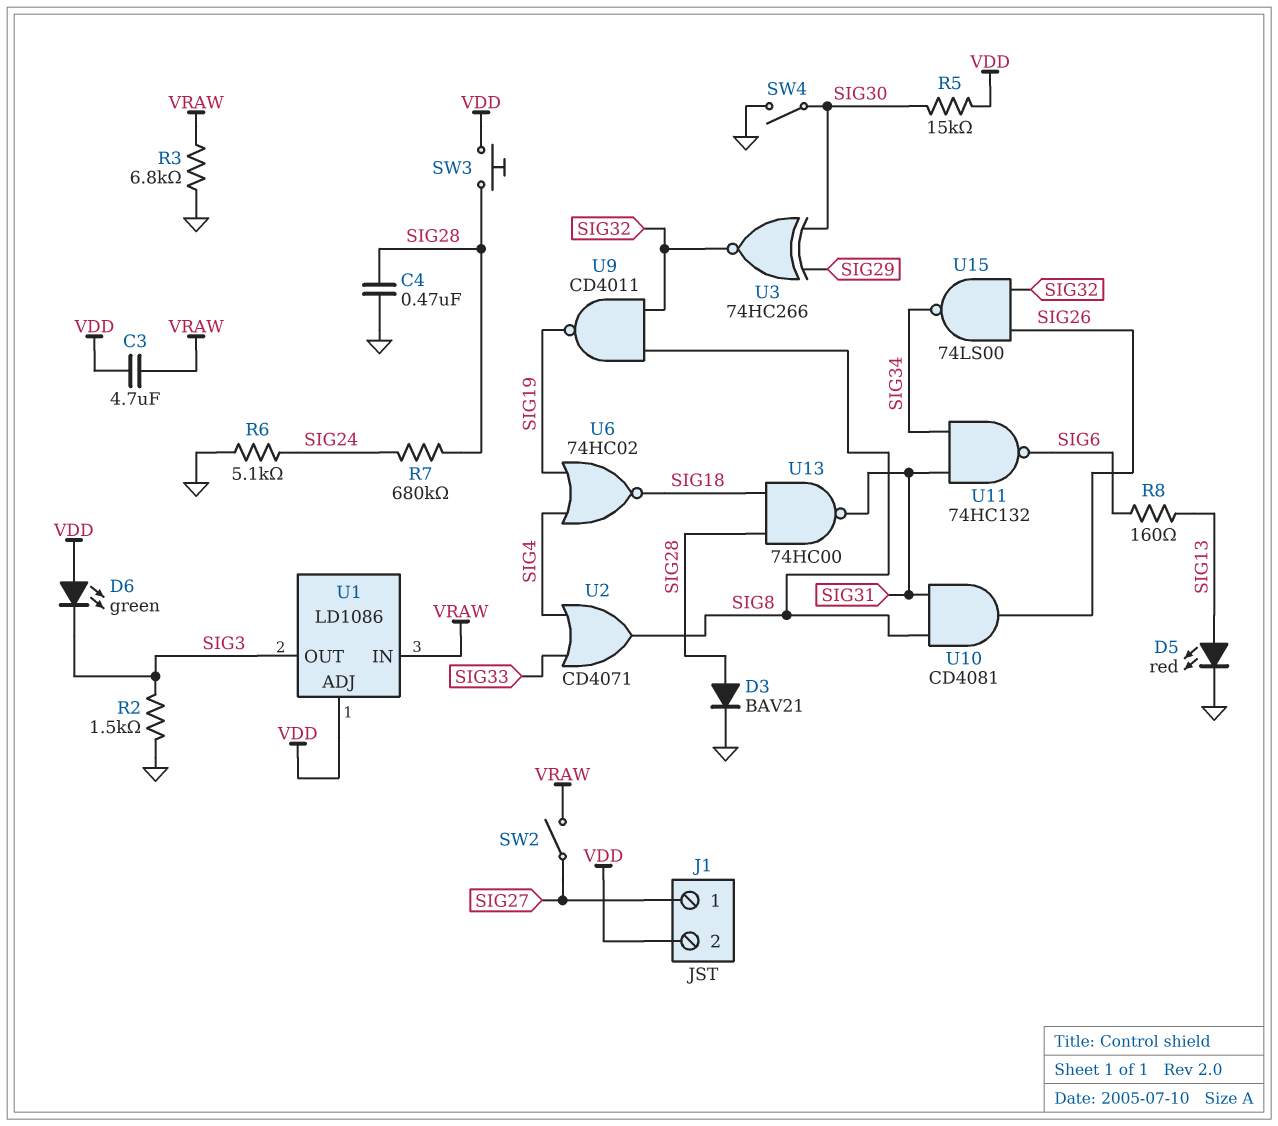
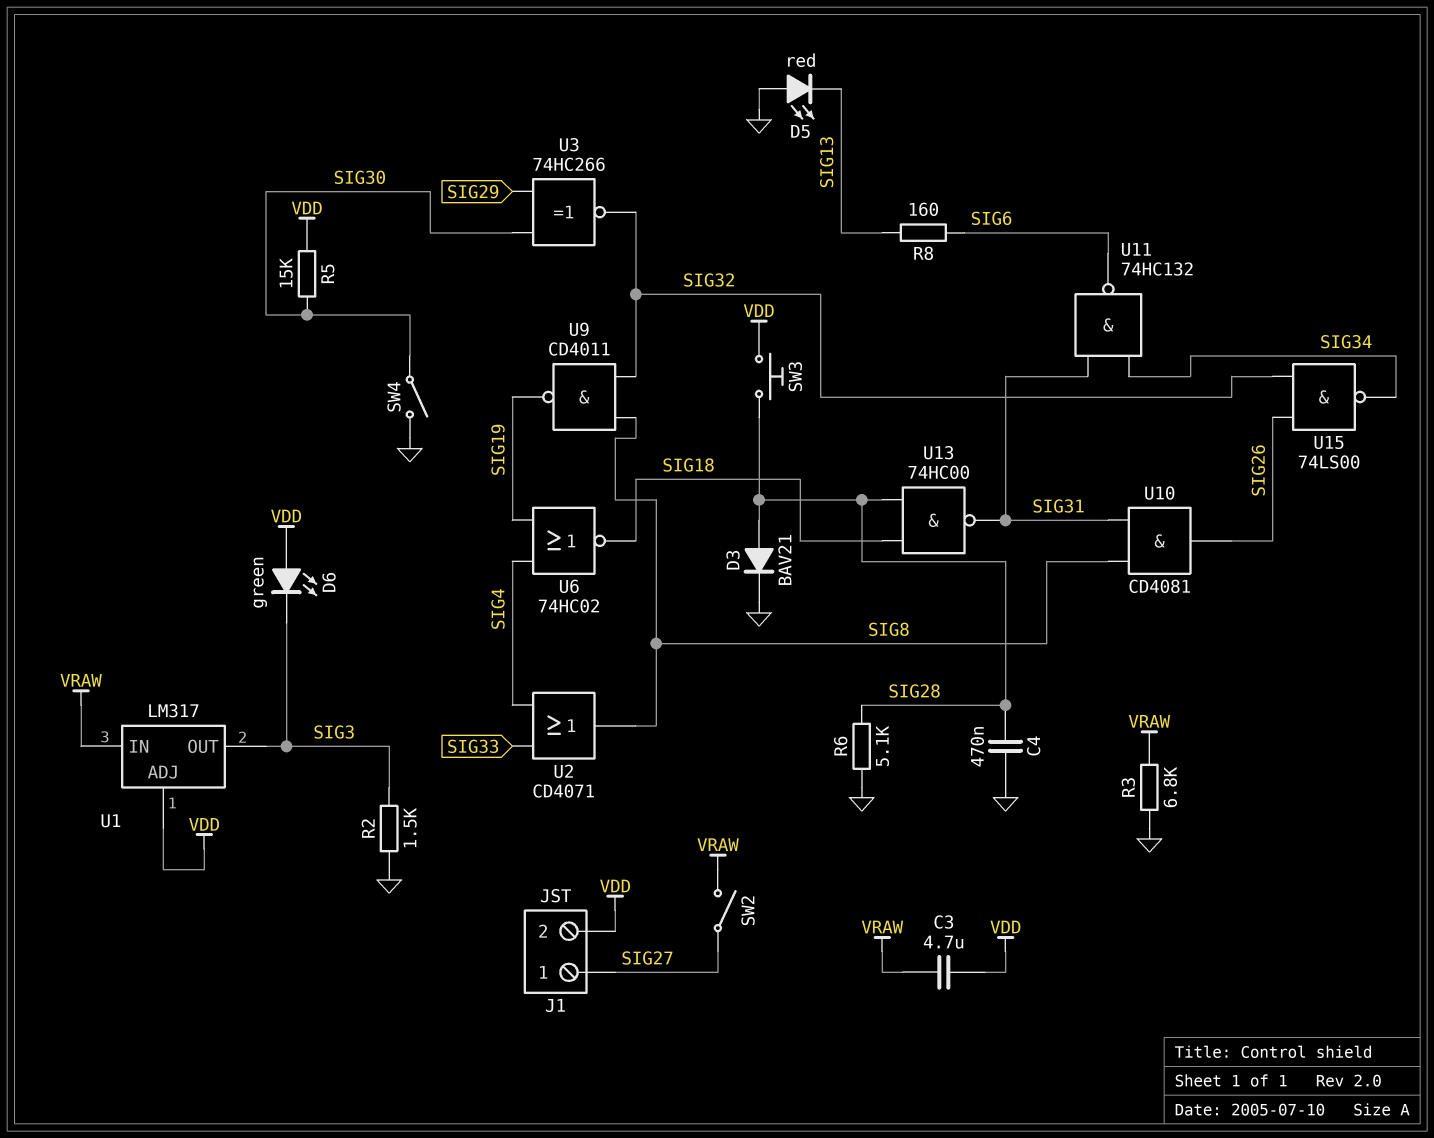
D5: LED red (A SIG13, K GND) -> LED red (A GND, K SIG13)
R6: 5.1k (GND, SIG24) -> 5.1k (GND, SIG28)
R7: 680k (SIG24, SIG28) -> none
U1: LD1086 -> LM317

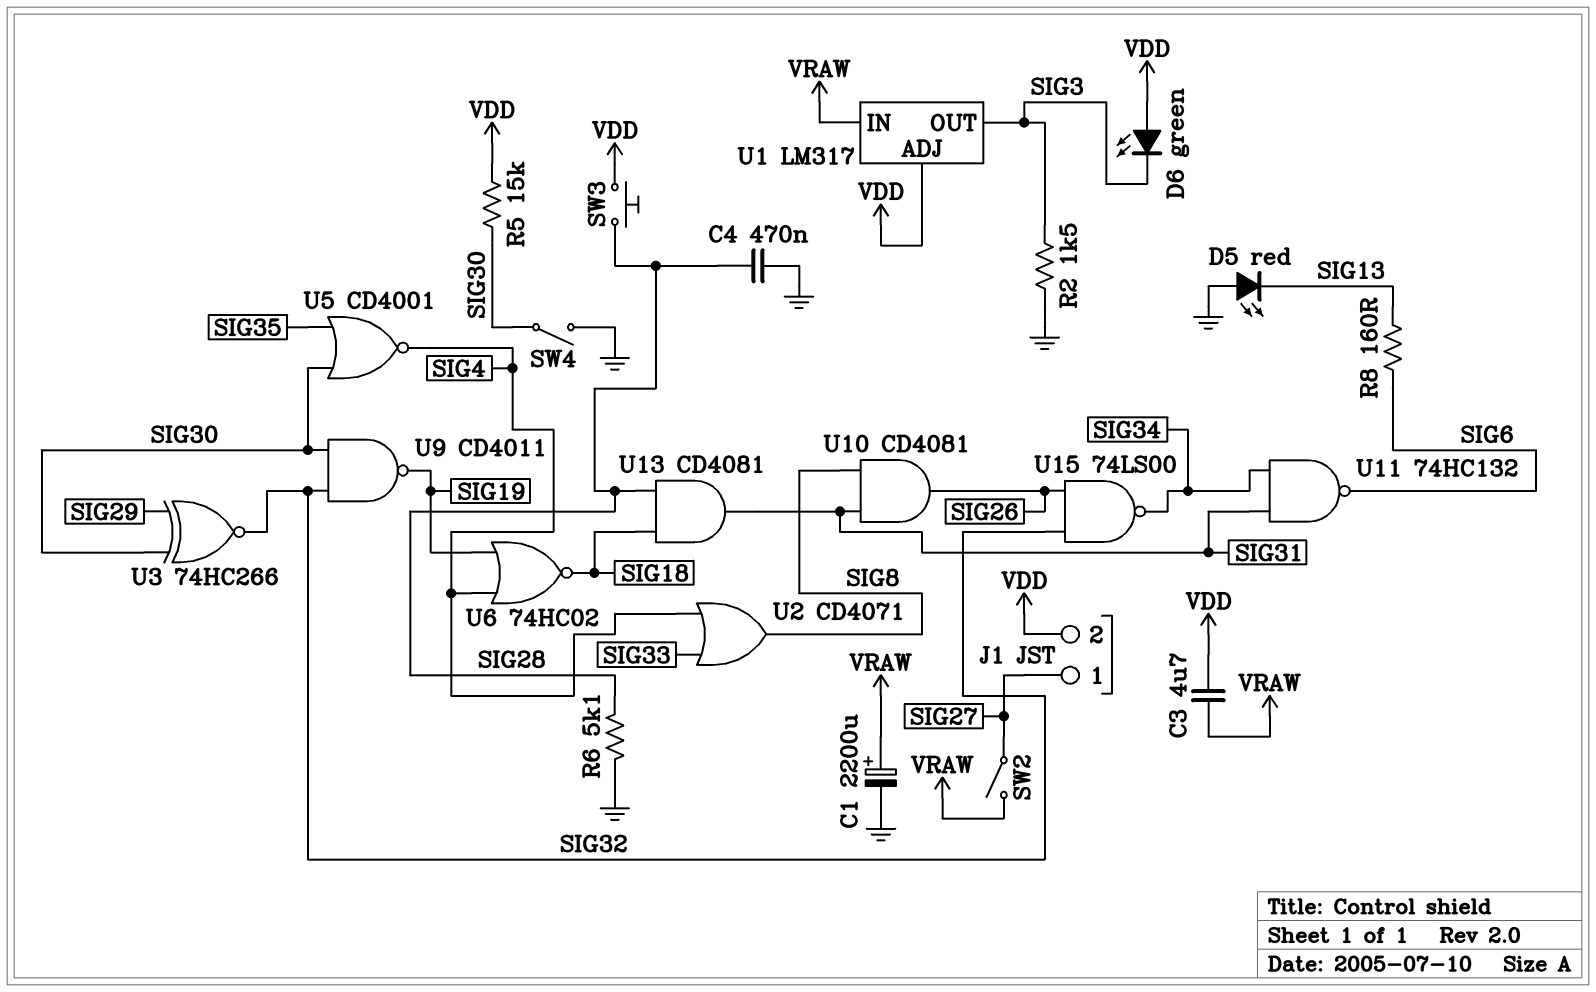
C1: none -> 2200uF (plus VRAW, minus GND)
D3: diode BAV21 (A SIG28, K GND) -> none
R3: 6.8k (GND, VRAW) -> none
U5: none -> NOR CD4001 (in SIG30, in SIG35, out SIG4)
U9: NAND CD4011 (in SIG8, in SIG32, out SIG19) -> NAND CD4011 (in SIG30, in SIG32, out SIG19)
U13: NAND 74HC00 (in SIG18, in SIG28, out SIG31) -> AND CD4081 (in SIG18, in SIG28, out SIG31)

